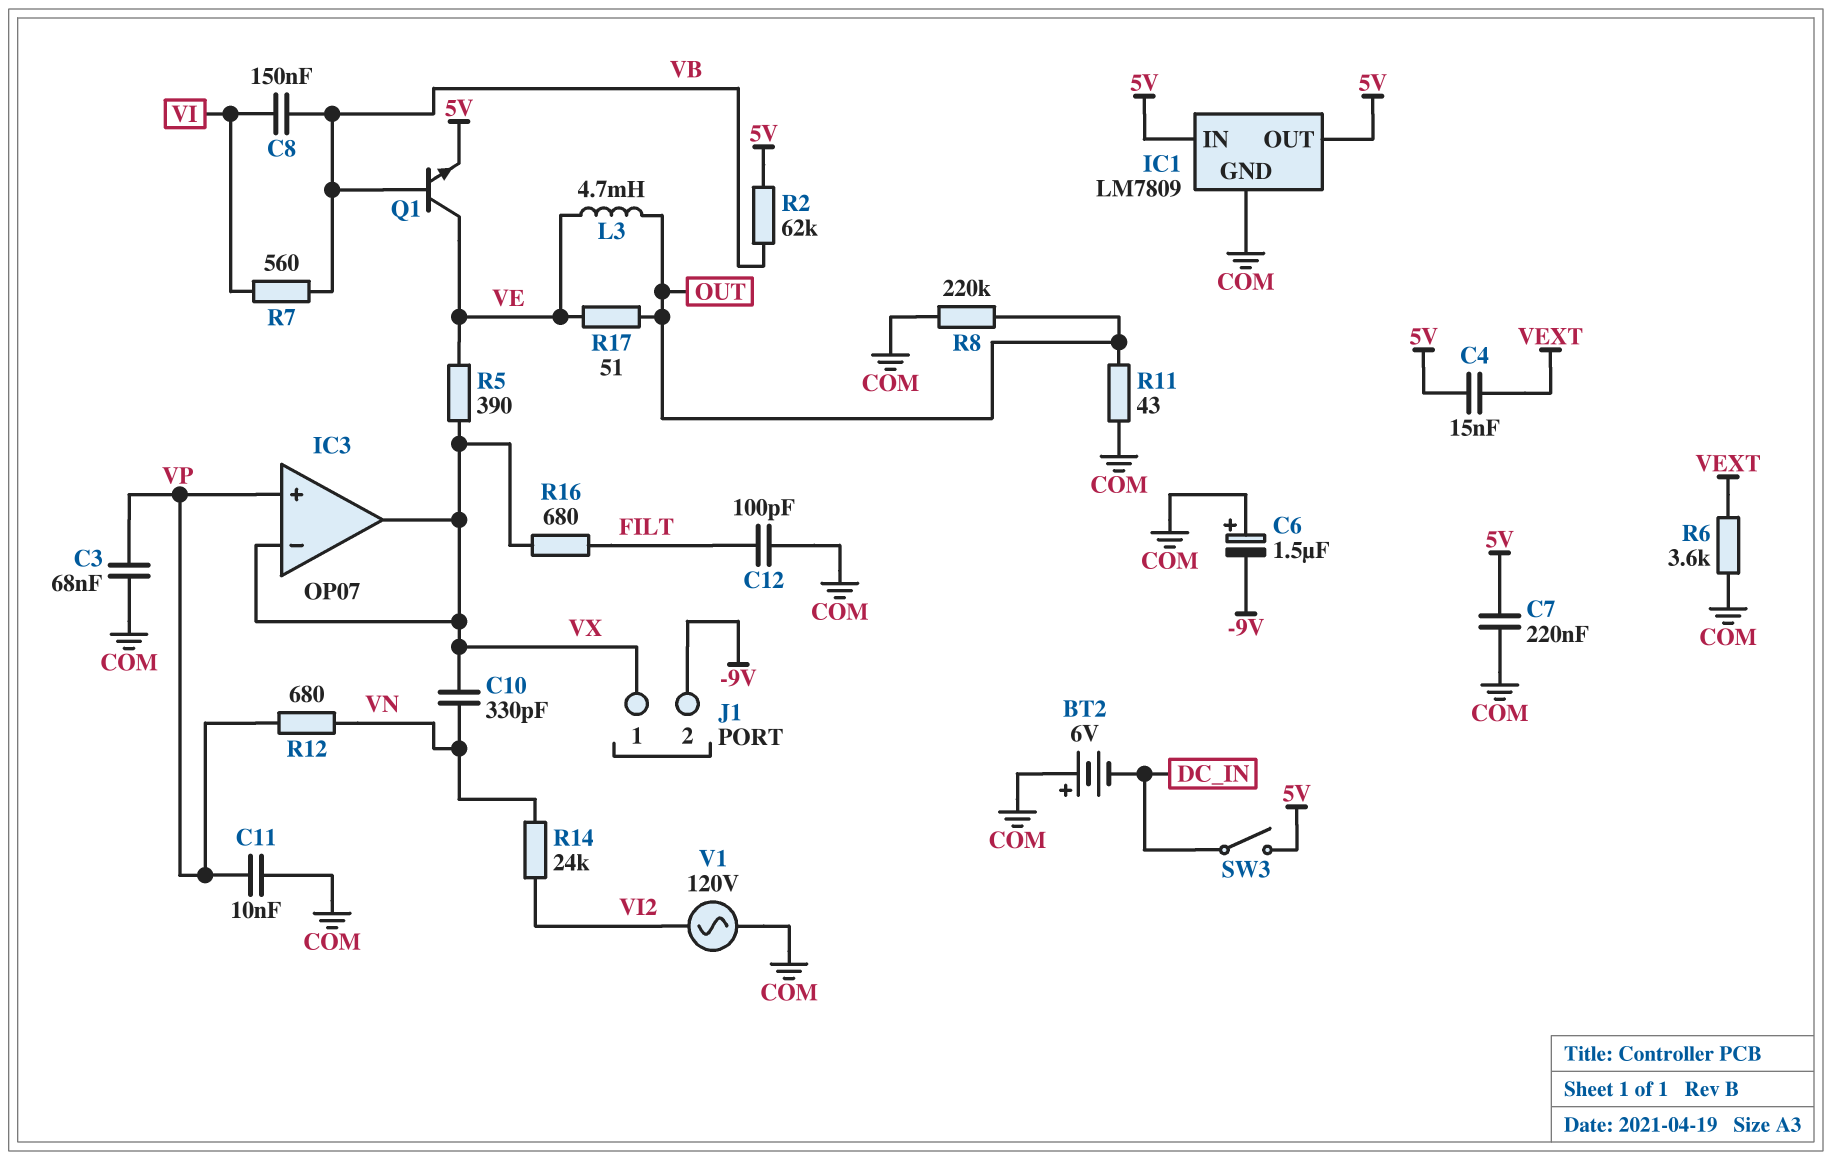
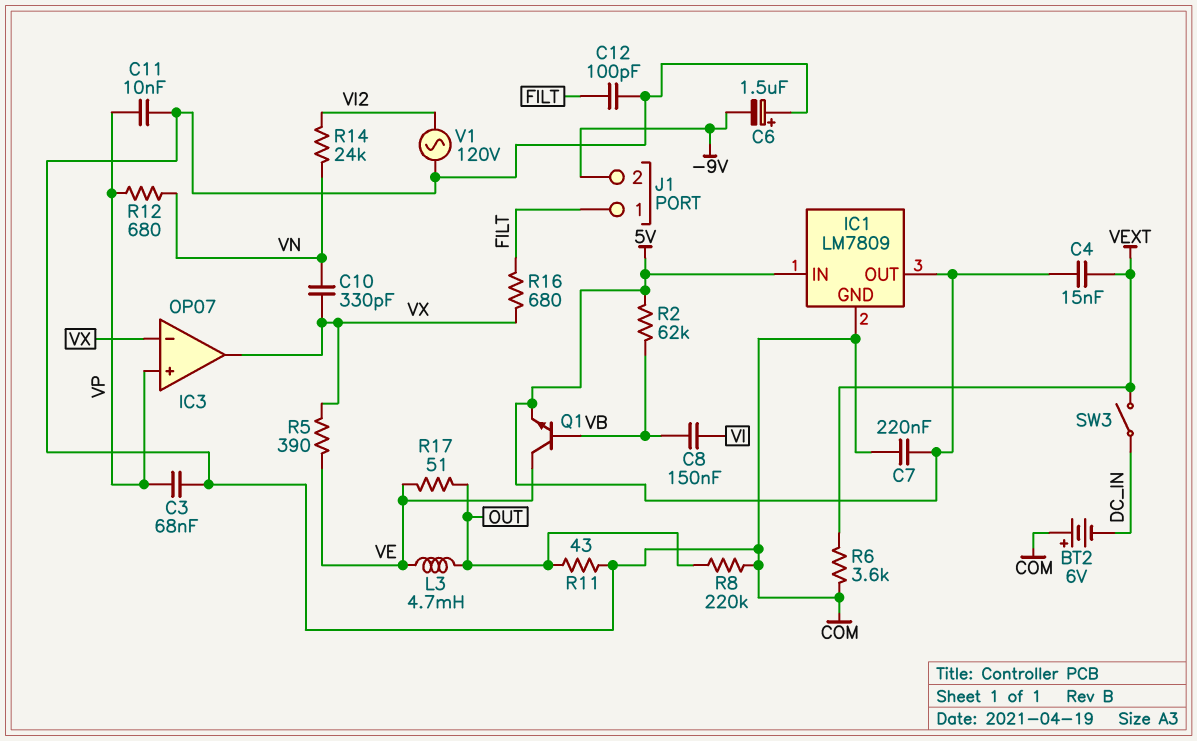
J1 pin 1: VX -> FILT
R7: 560 (VB, VI) -> none
SW3: switch (5V, DC_IN) -> switch (DC_IN, VEXT)

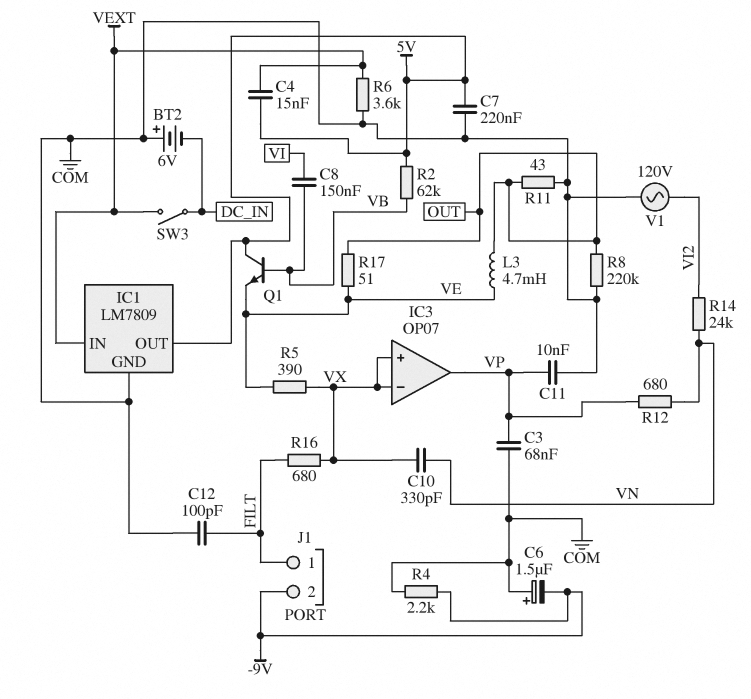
IC1 pin IN: 5V -> VEXT
IC3 pin in+: VP -> VX
IC3 pin out: VX -> VP
Q1: NPN (B VB, C VE, E 5V) -> NPN (B VB, C 5V, E VE)
R4: none -> 2.2k (-9V, COM)

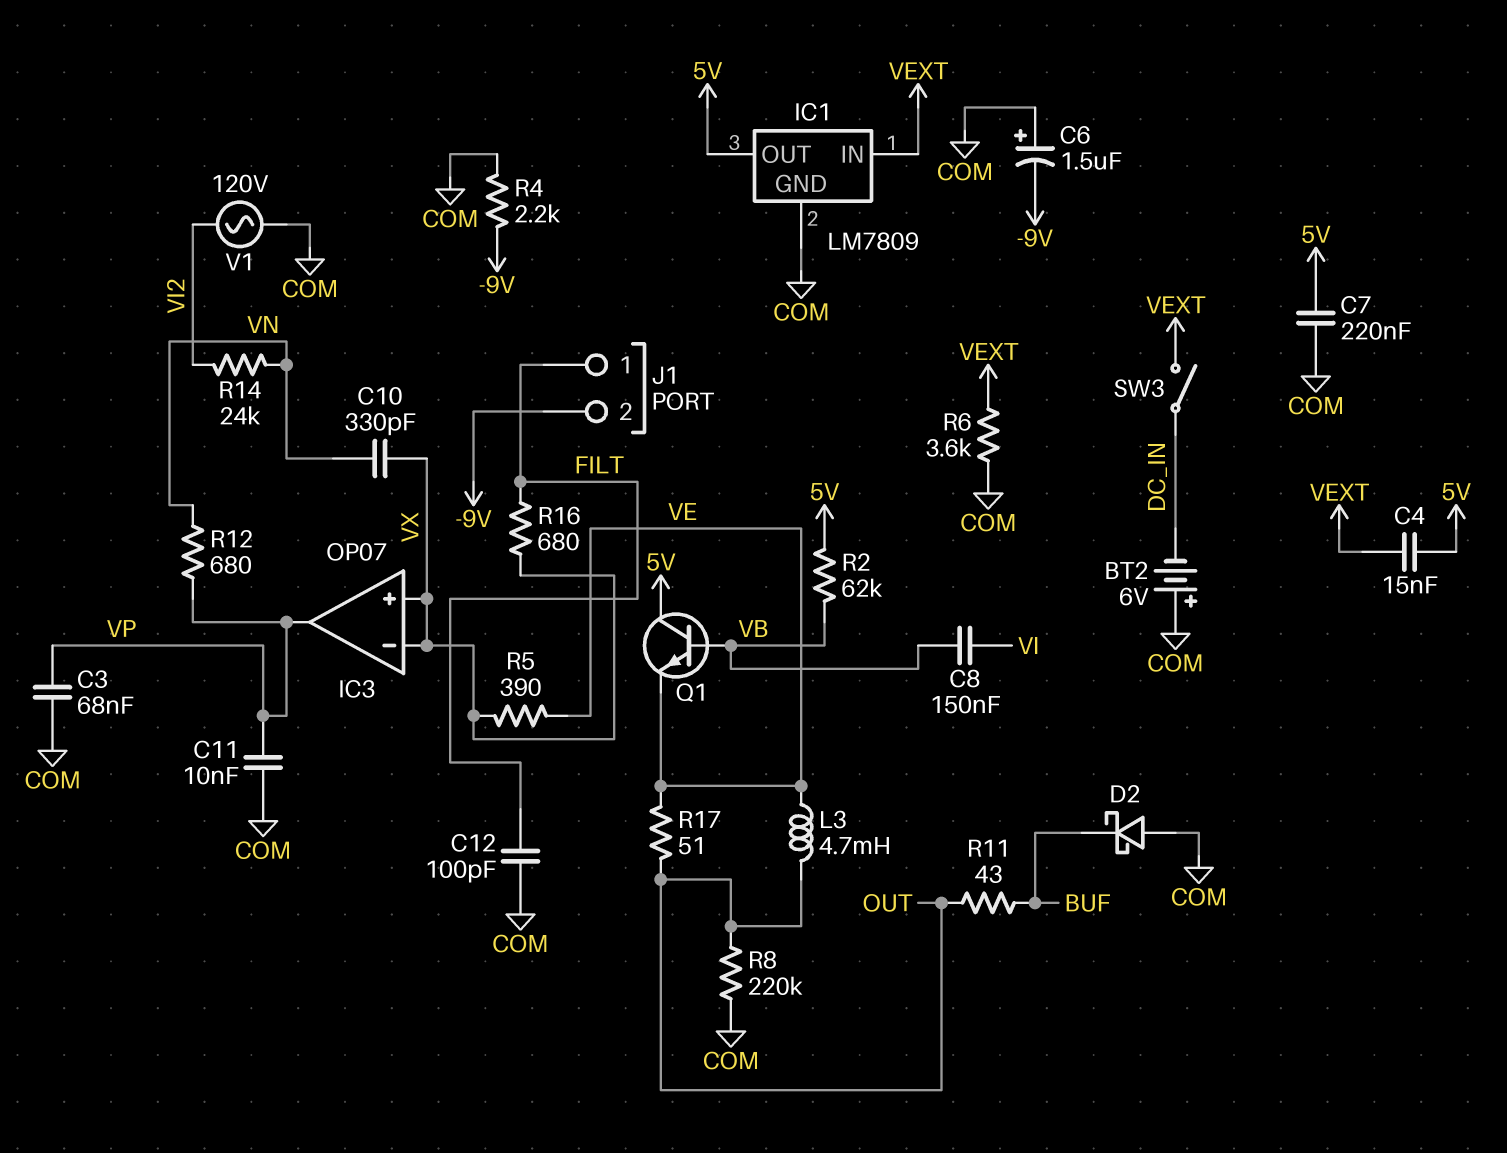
D2: none -> schottky (A COM, K BUF)
R11: 43 (COM, OUT) -> 43 (BUF, OUT)

